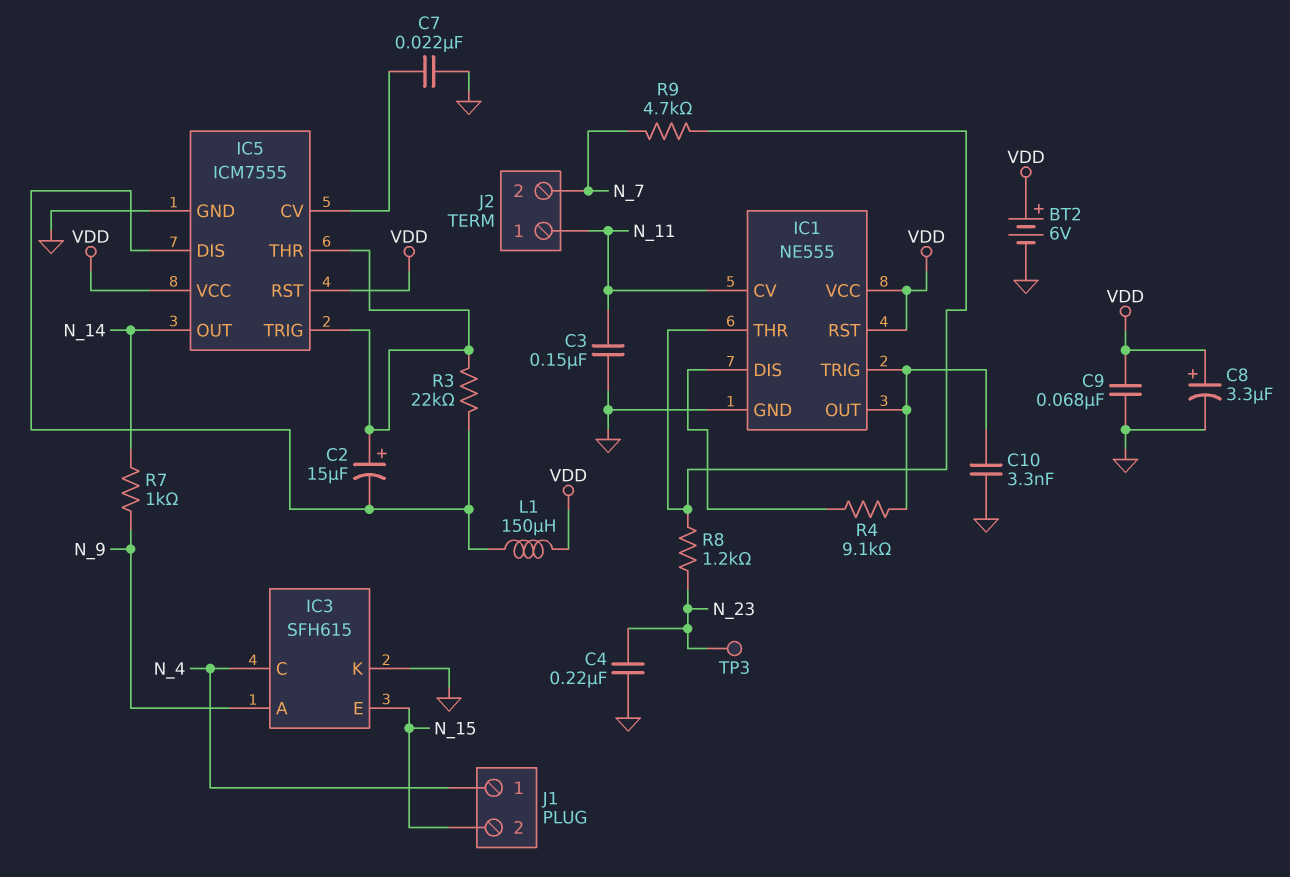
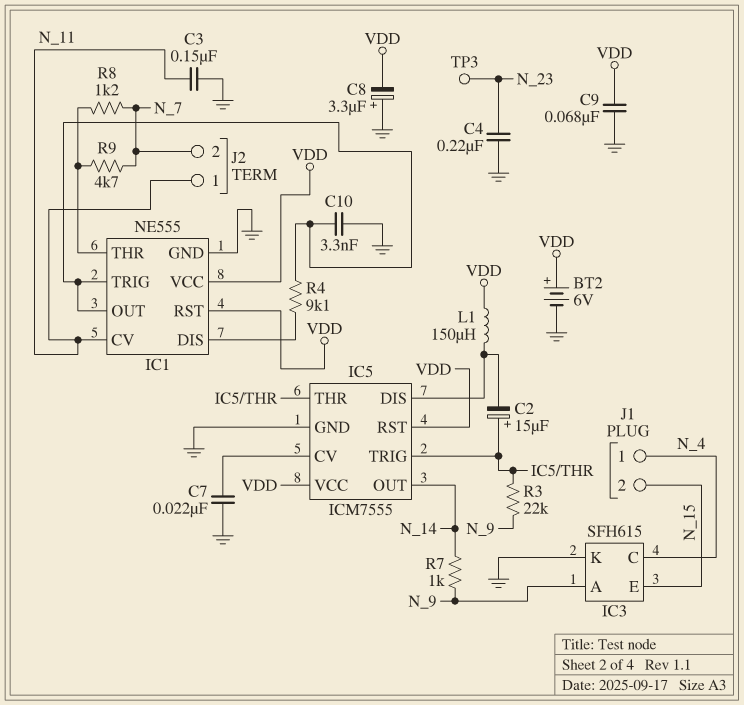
C8: 3.3uF (plus VDD, minus GND) -> 3.3uF (plus GND, minus VDD)
R3: 22k (IC5/DIS, IC5/THR) -> 22k (IC5/THR, N_9)
R8: 1.2k (IC1/THR, N_23) -> 1.2k (IC1/THR, N_7)

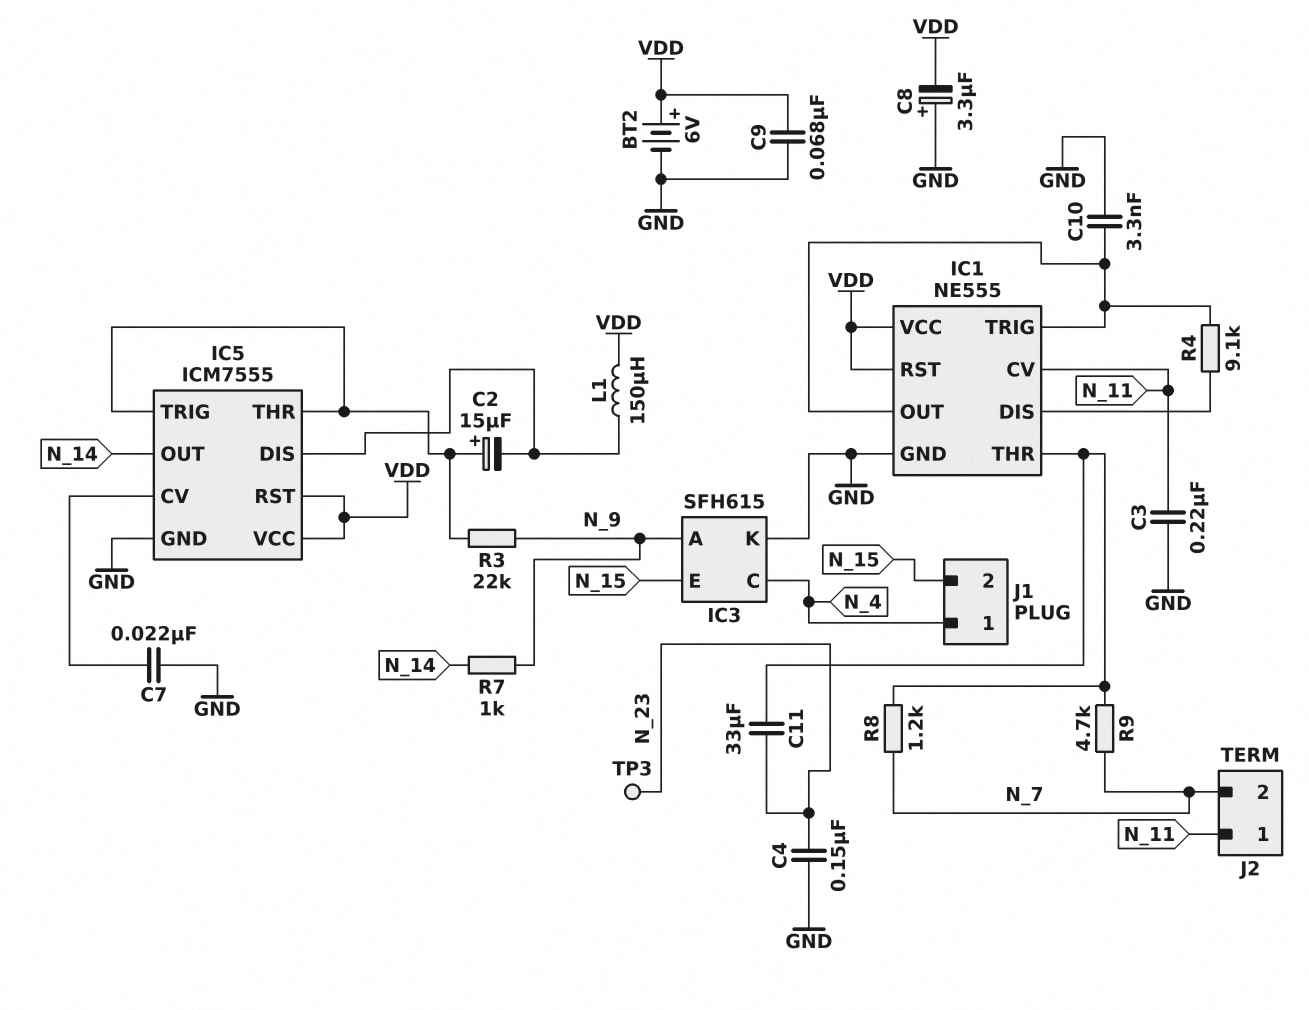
C3: 150nF (GND, N_11) -> 220nF (GND, N_11)
C4: 220nF (GND, N_23) -> 150nF (GND, N_23)
C11: none -> 33uF (IC1/THR, N_23)

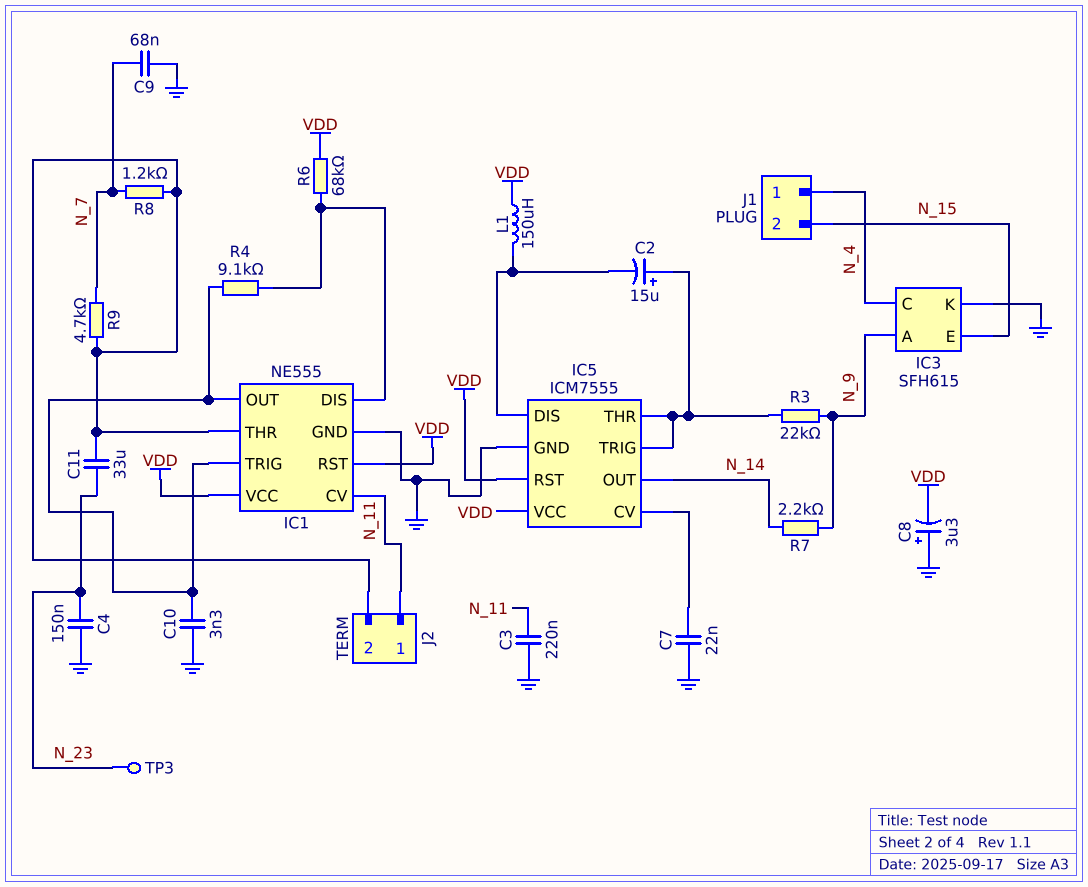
BT2: 6V (plus VDD, minus GND) -> none
C9: 68nF (GND, VDD) -> 68nF (GND, N_7)
J2 pin 2: N_7 -> IC1/THR
R6: none -> 68k (IC1/DIS, VDD)
R7: 1k (N_9, N_14) -> 2.2k (N_9, N_14)

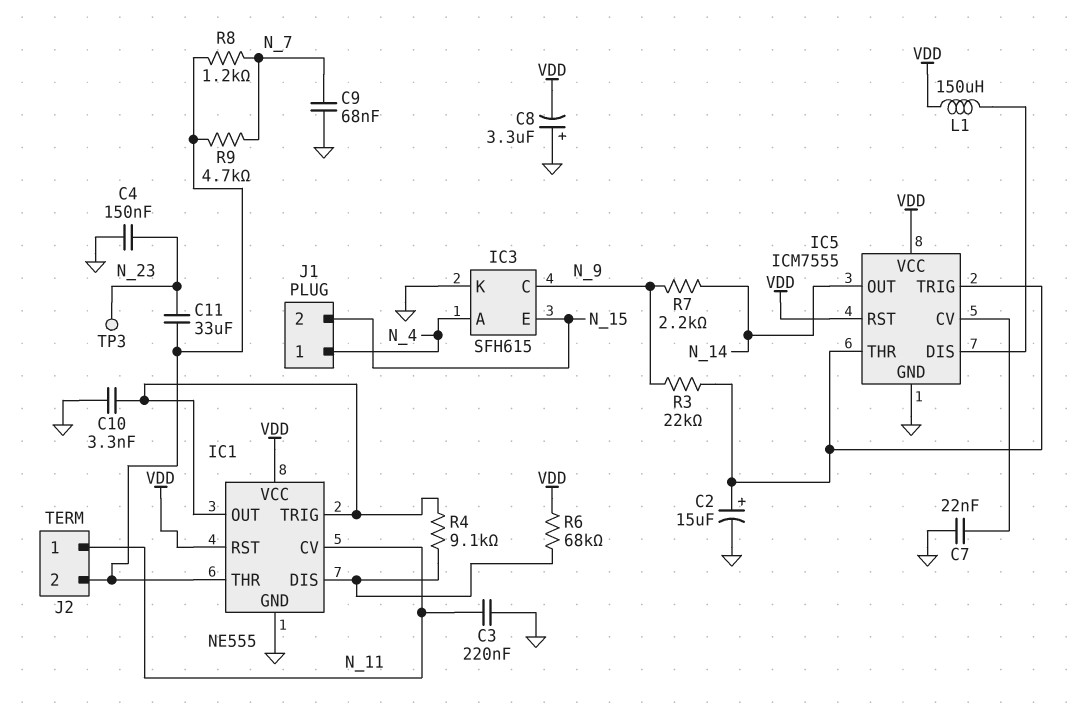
C2: 15uF (plus IC5/THR, minus IC5/DIS) -> 15uF (plus IC5/THR, minus GND)
IC3 pin A: N_9 -> N_4
IC3 pin C: N_4 -> N_9

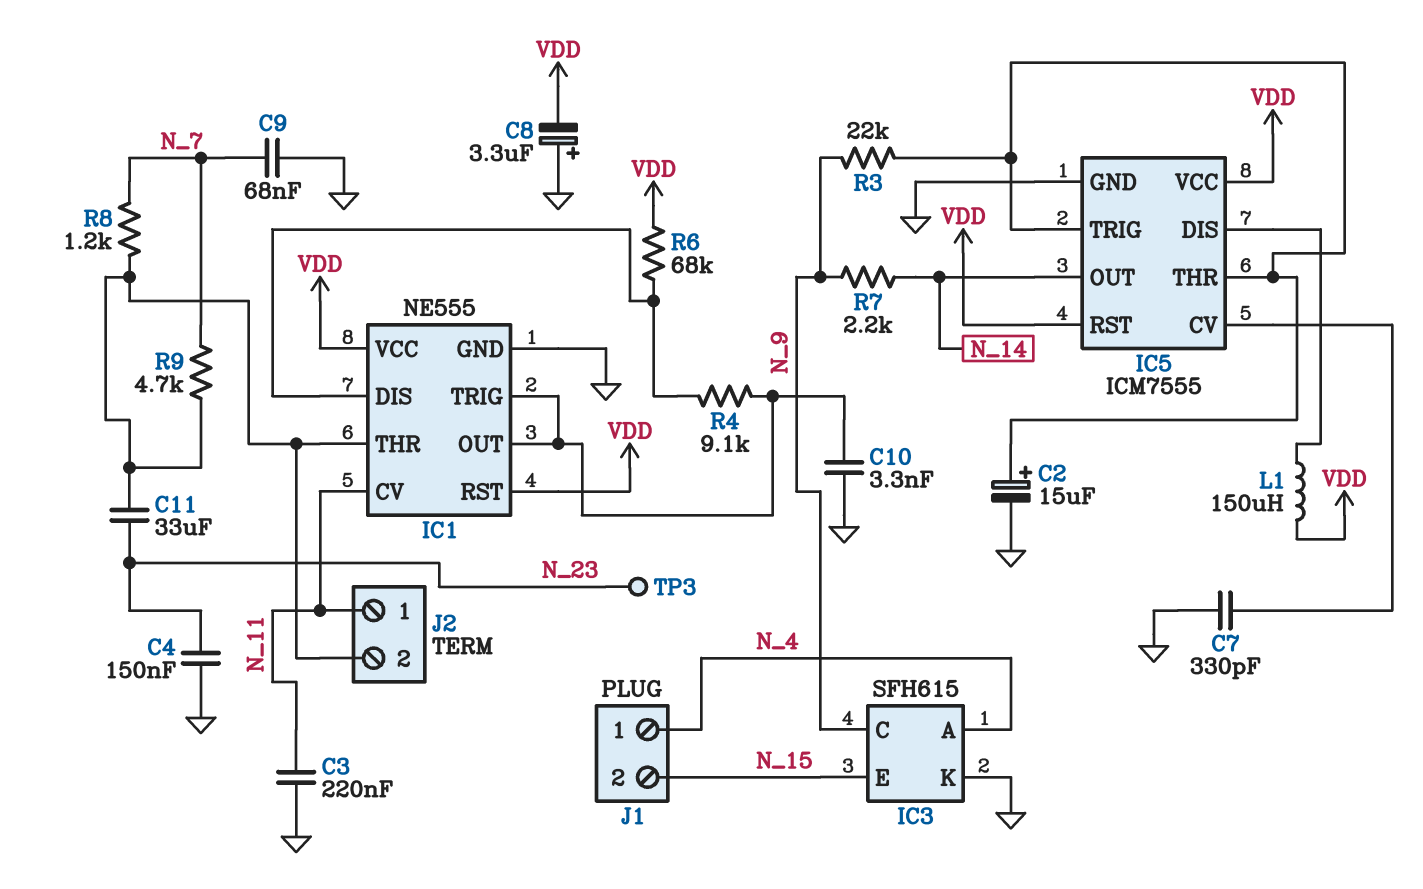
C7: 22nF (GND, IC5/CV) -> 330pF (GND, IC5/CV)

